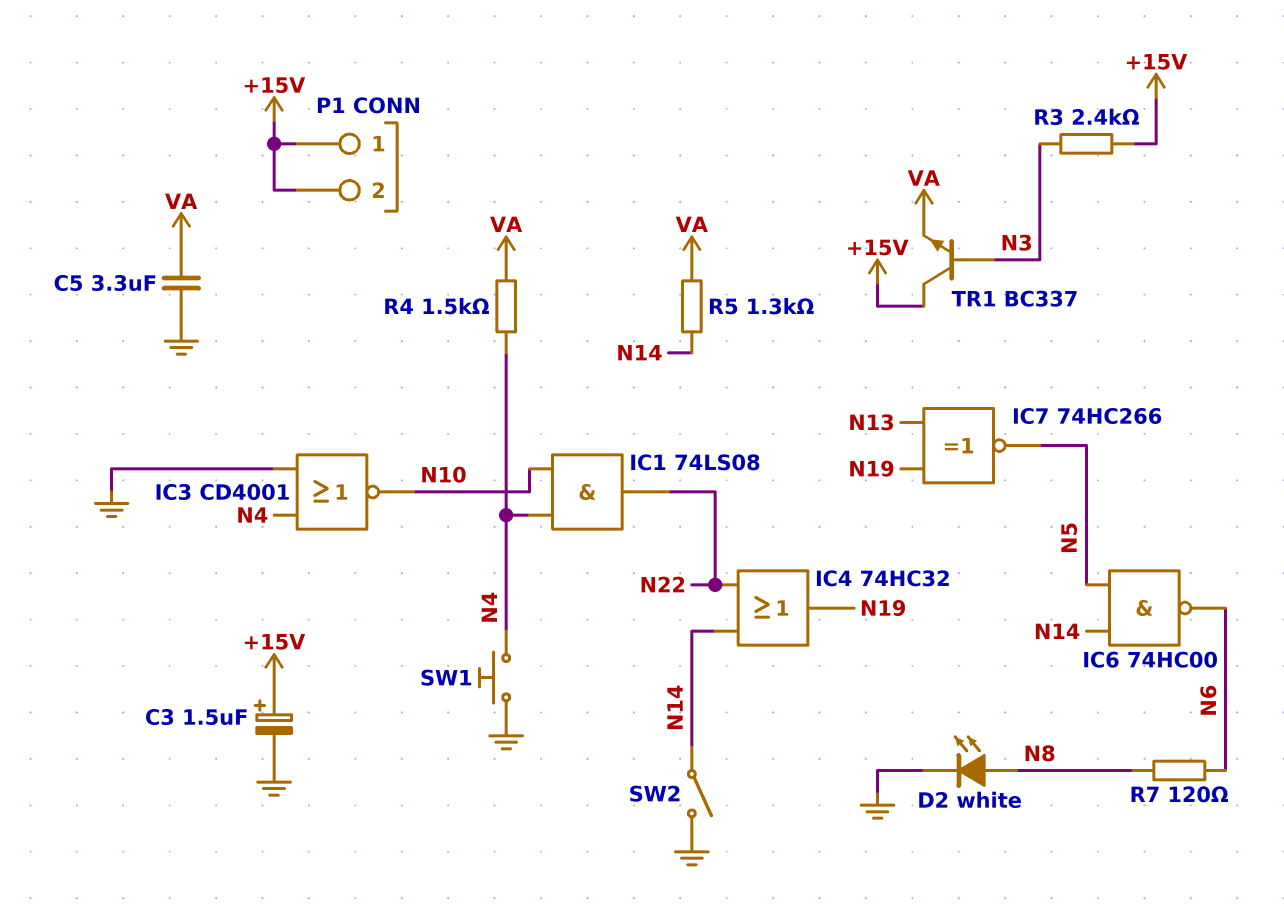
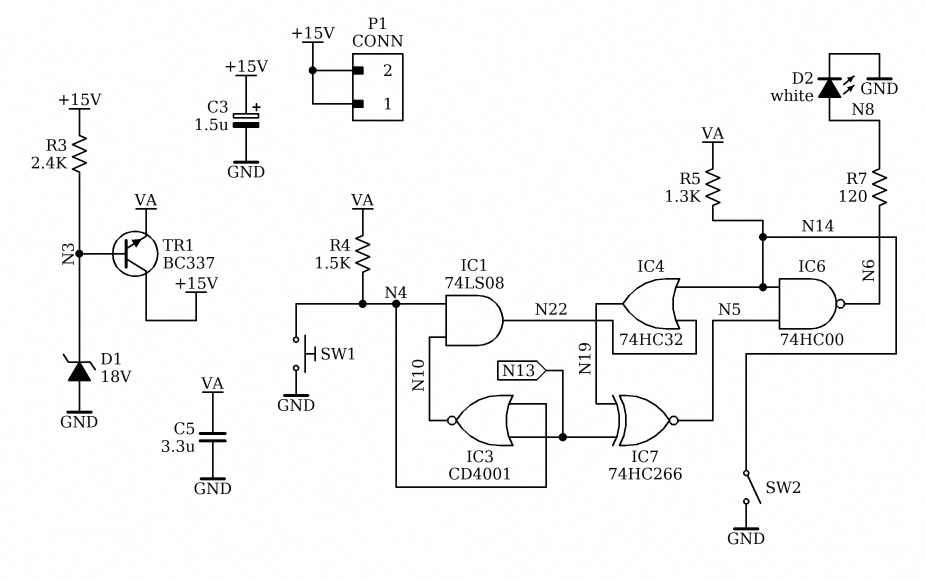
D1: none -> zener 18V (A GND, K N3)
IC3: NOR CD4001 (in GND, in N4, out N10) -> NOR CD4001 (in N4, in N13, out N10)

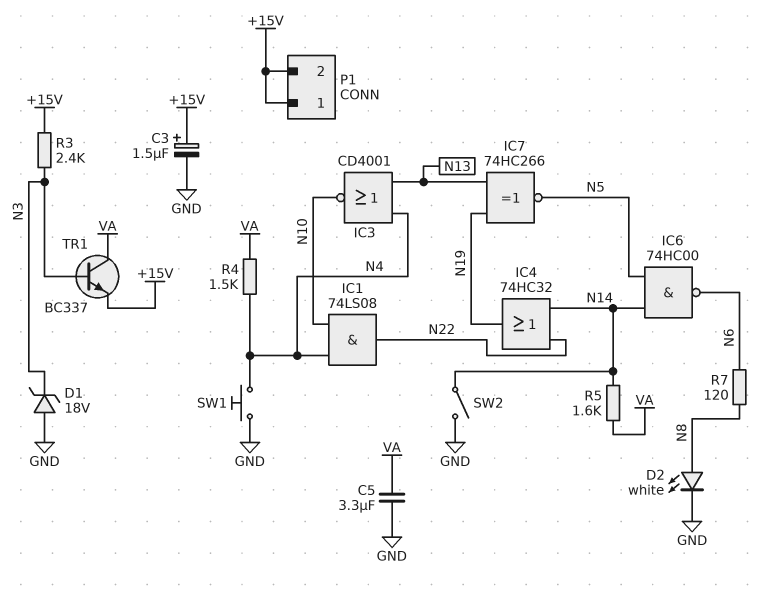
R5: 1.3k (N14, VA) -> 1.6k (N14, VA)
TR1: NPN BC337 (B N3, C +15V, E VA) -> NPN BC337 (B N3, C VA, E +15V)

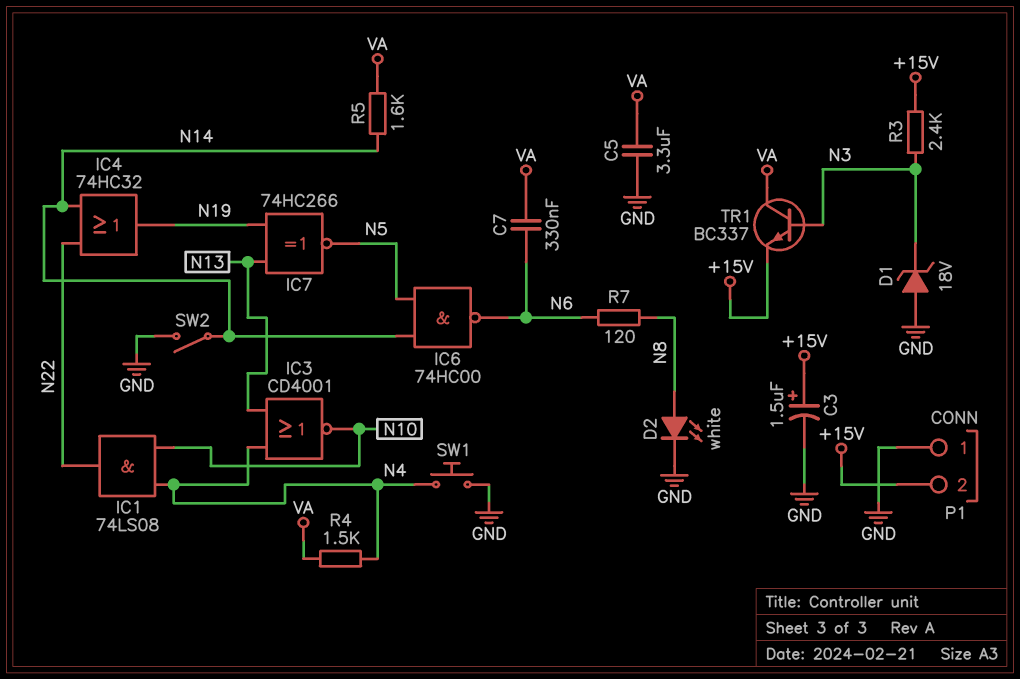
C7: none -> 330nF (N6, VA)
P1 pin 1: +15V -> GND

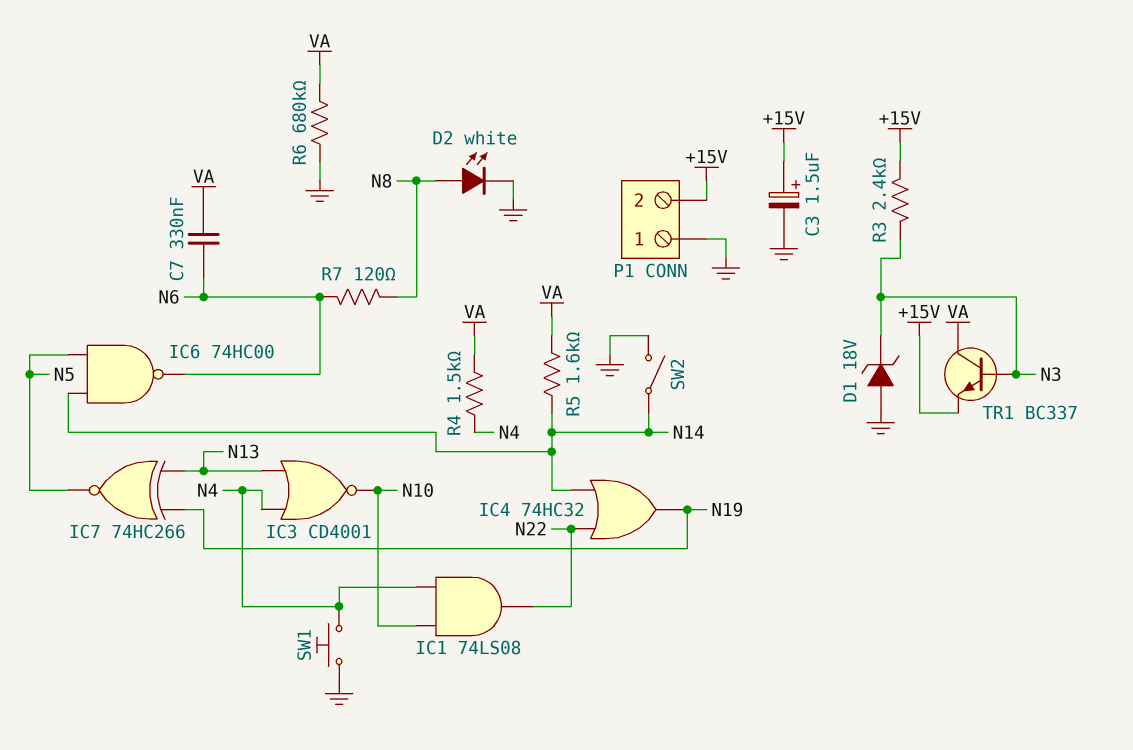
C5: 3.3uF (GND, VA) -> none
R6: none -> 680k (GND, VA)

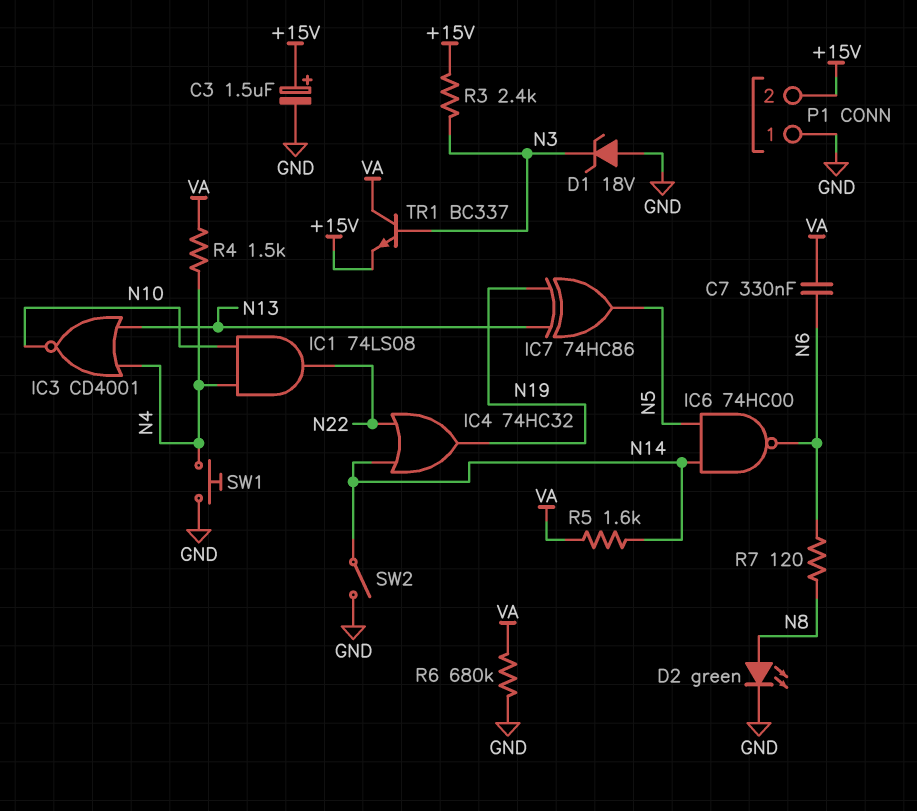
D2: LED white (A N8, K GND) -> LED green (A N8, K GND)
IC7: XNOR 74HC266 (in N13, in N19, out N5) -> XOR 74HC86 (in N13, in N19, out N5)

